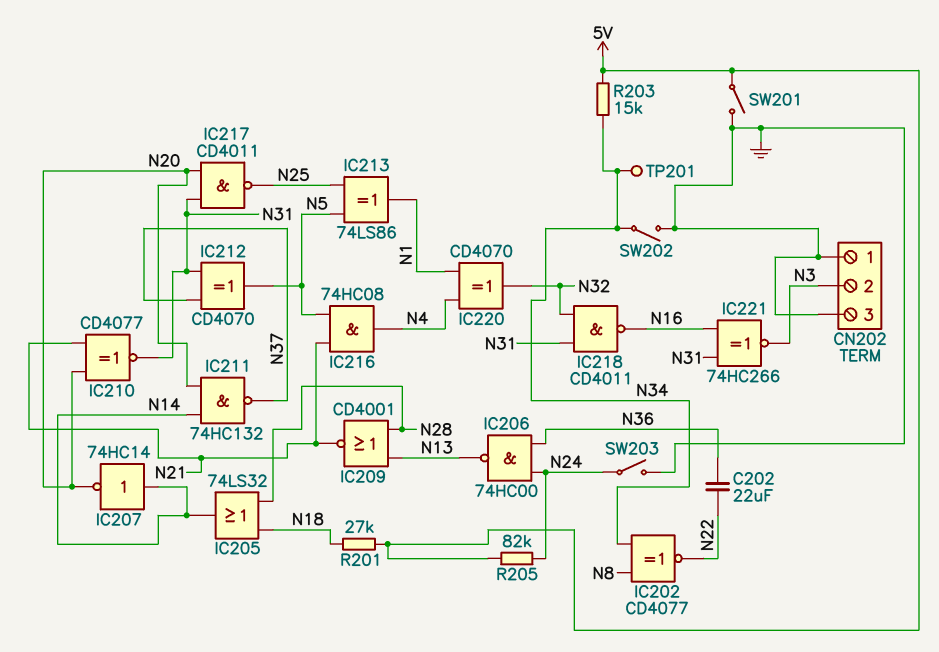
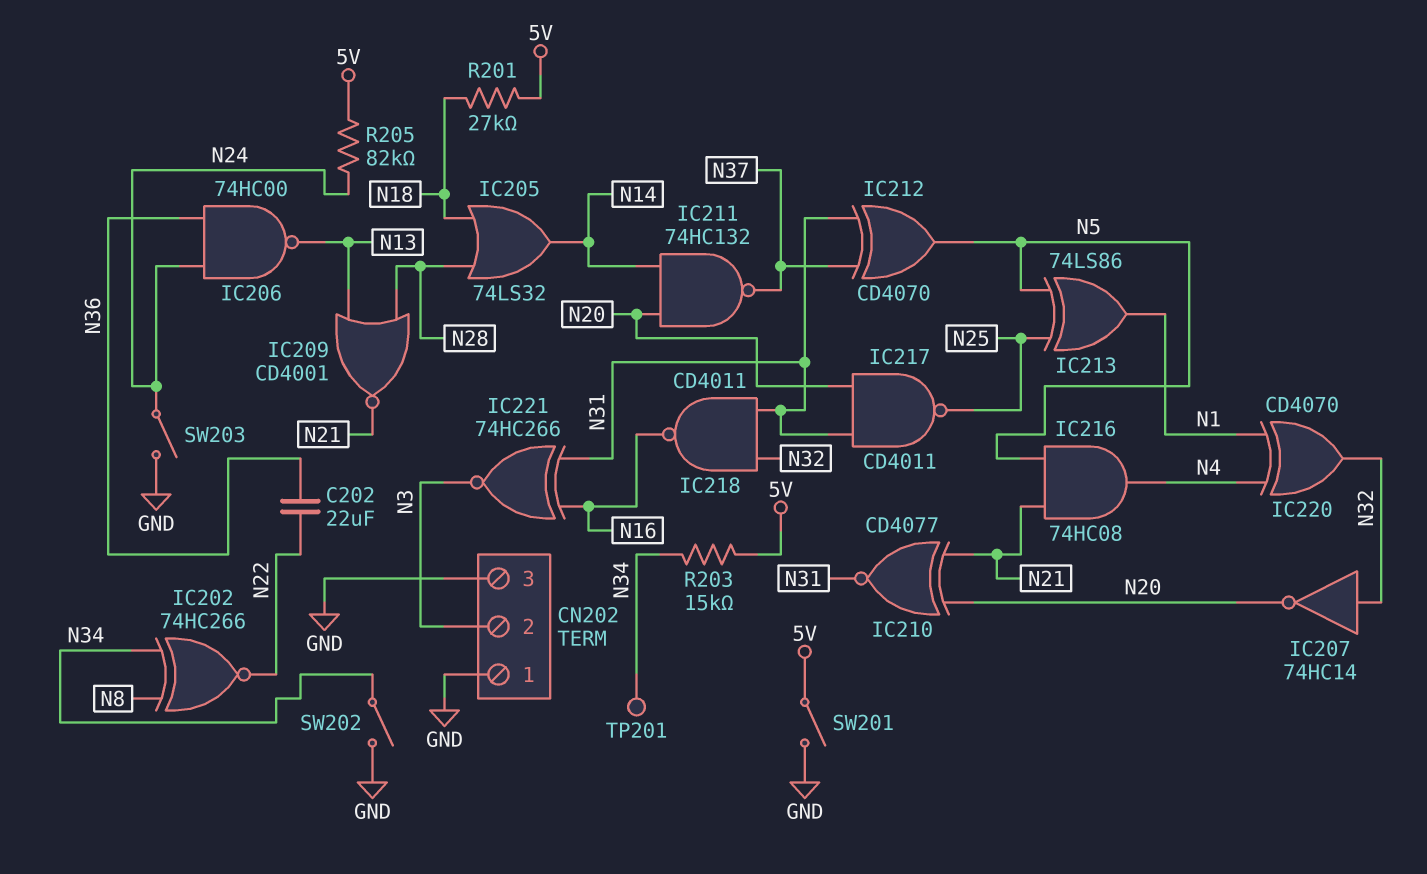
IC202: XNOR CD4077 (in N8, in N34, out N22) -> XNOR 74HC266 (in N8, in N34, out N22)
IC207: NOT 74HC14 (in N14, out N20) -> NOT 74HC14 (in N32, out N20)

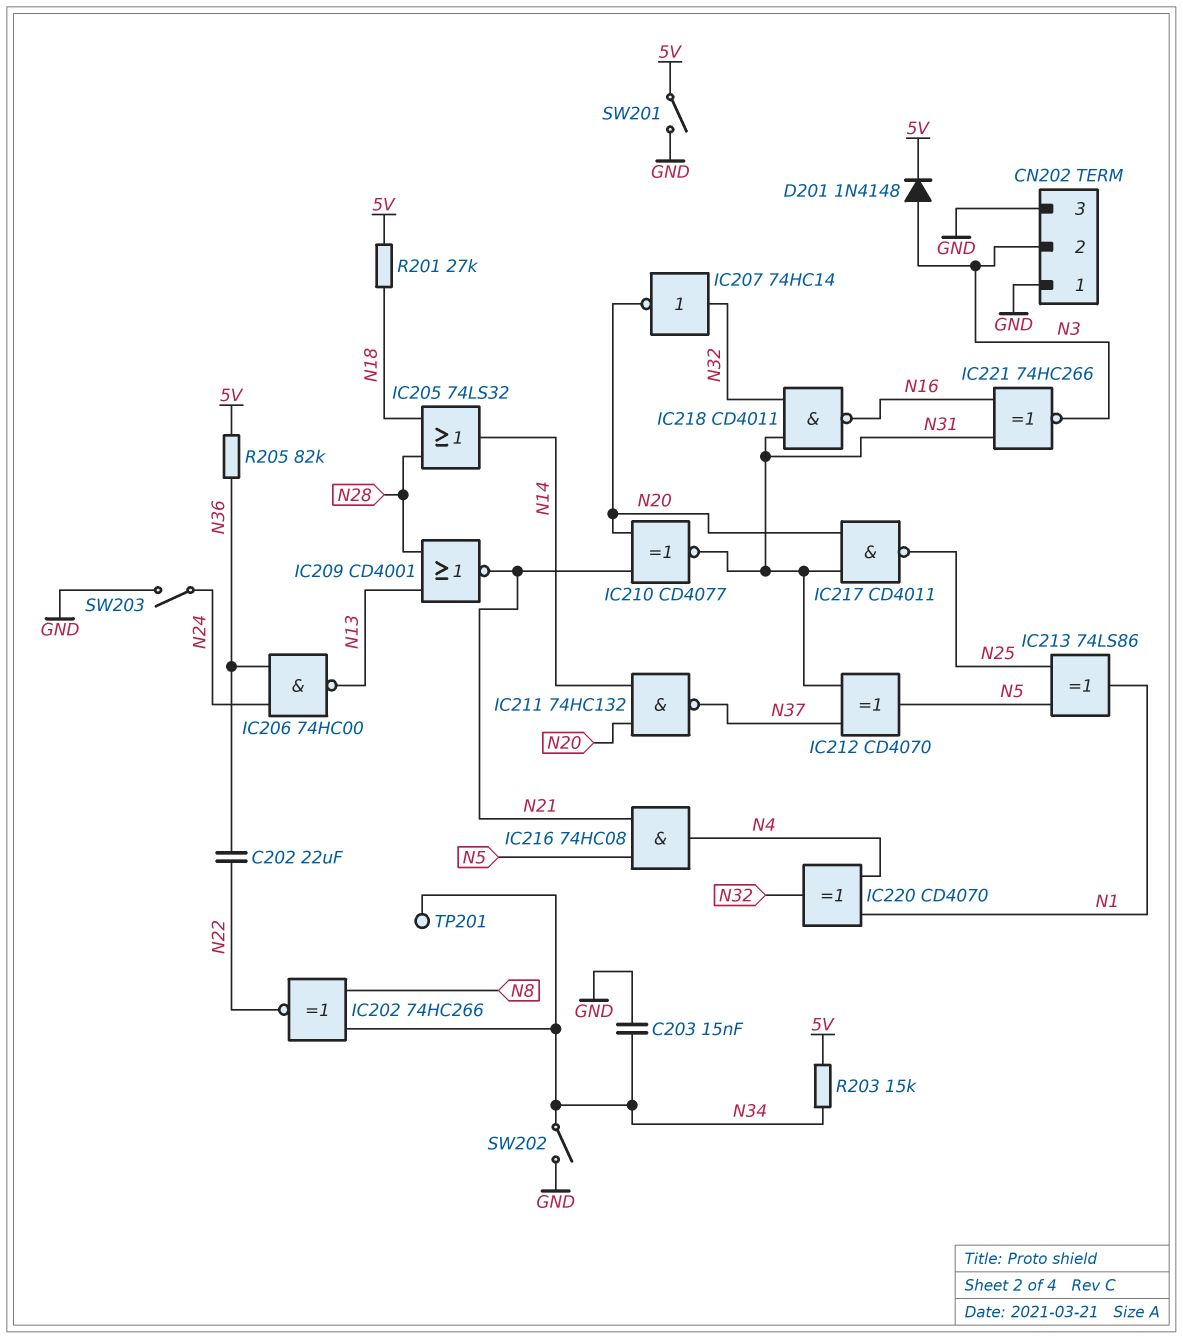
C203: none -> 15nF (GND, N34)
D201: none -> diode 1N4148 (A N3, K 5V)
R205: 82k (5V, N24) -> 82k (5V, N36)

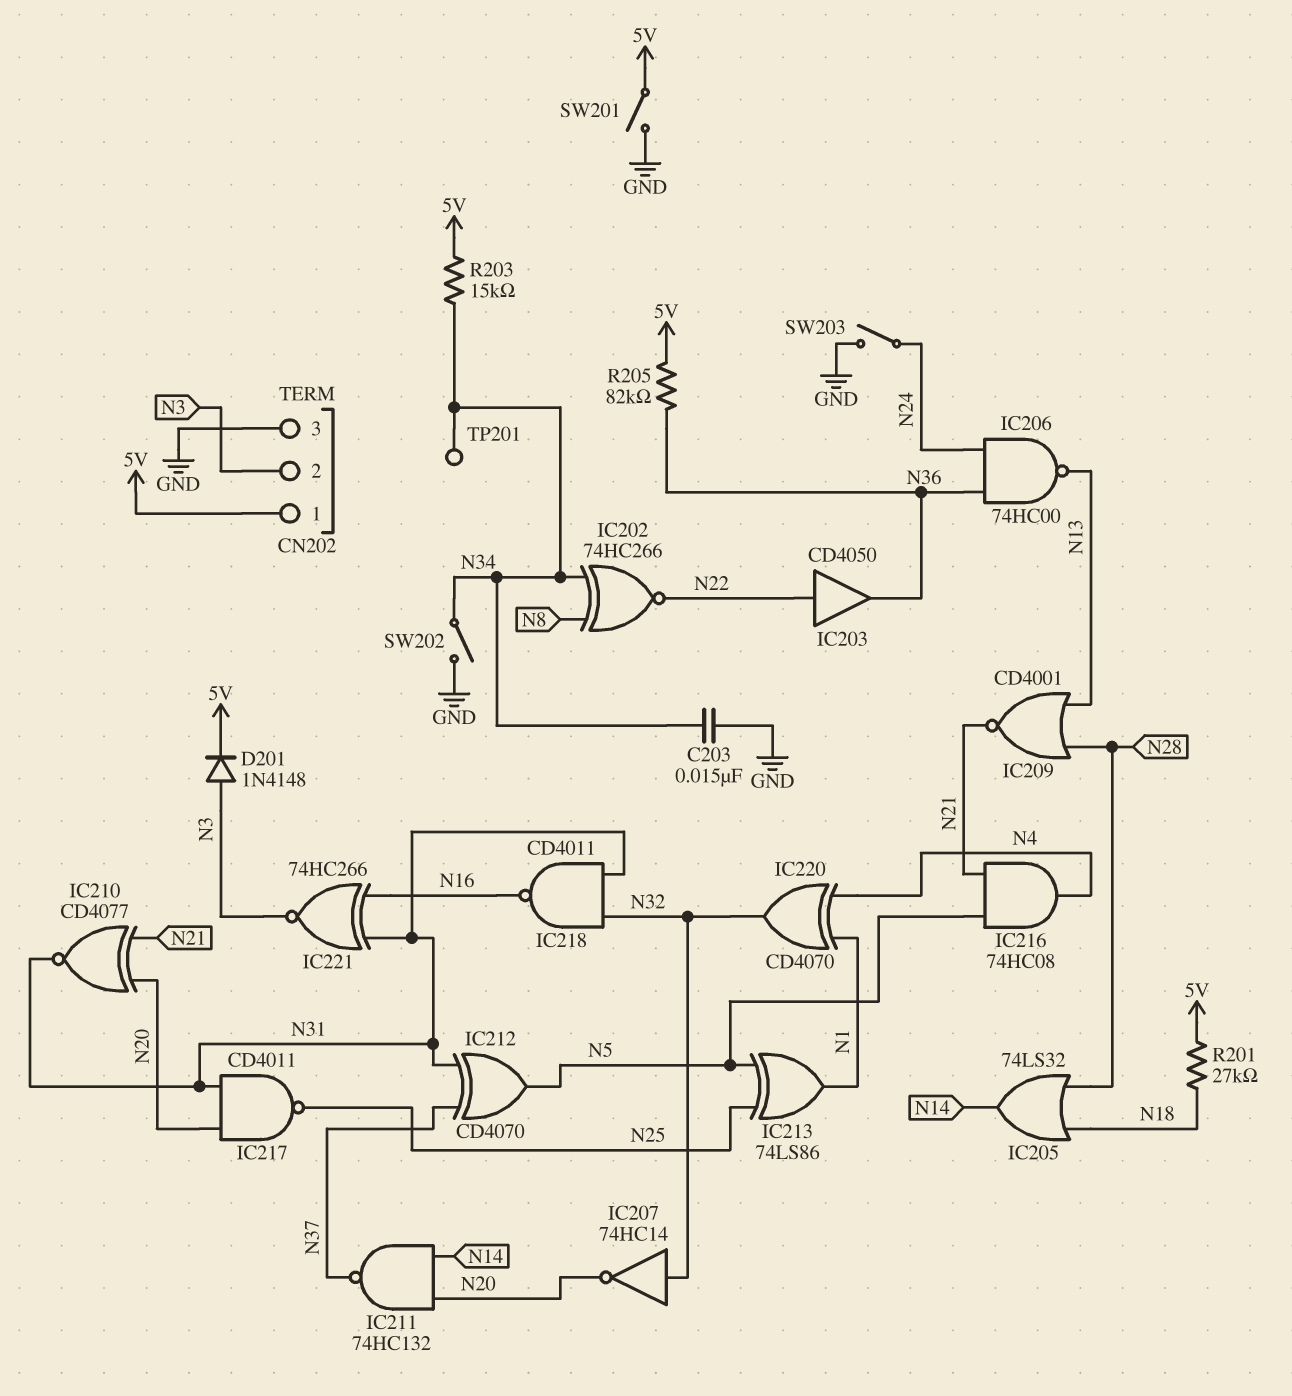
C202: 22uF (N22, N36) -> none
CN202 pin 1: GND -> 5V
IC203: none -> buffer CD4050 (in N22, out N36)

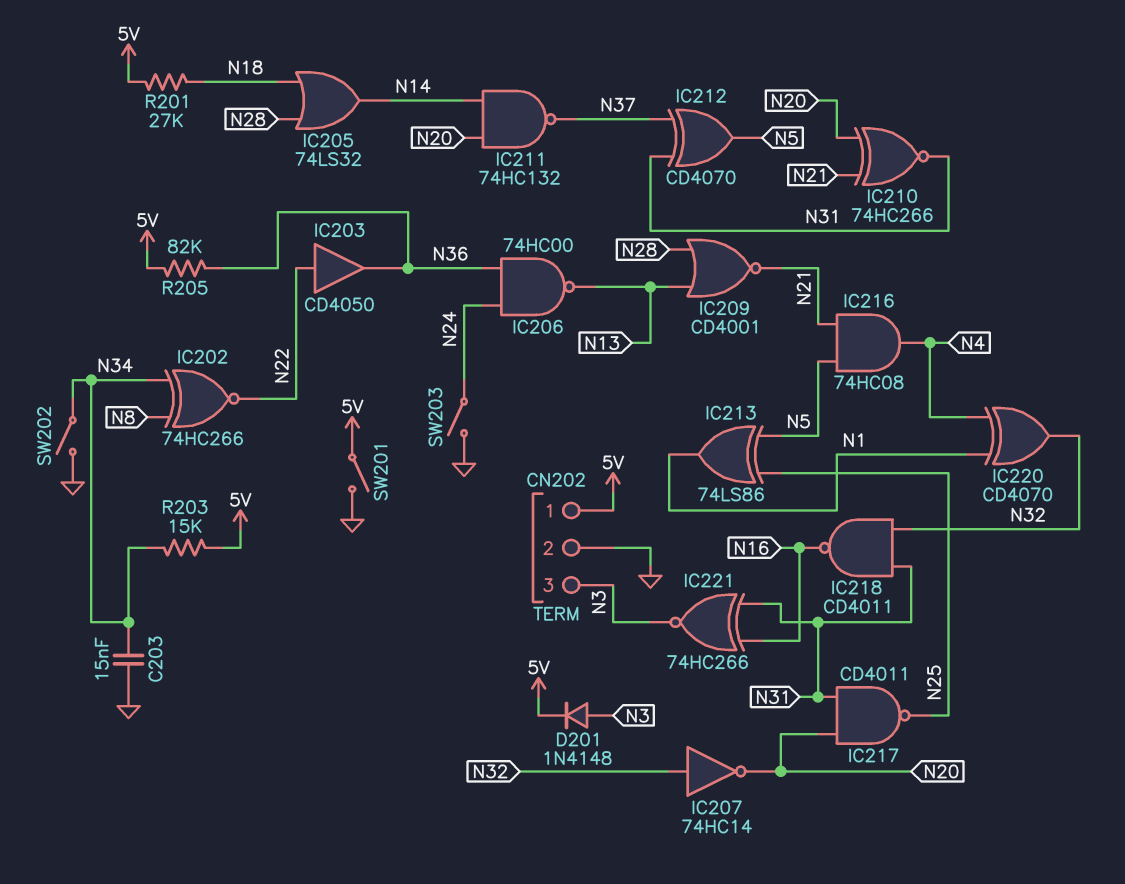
CN202 pin 2: N3 -> GND
CN202 pin 3: GND -> N3
IC210: XNOR CD4077 (in N20, in N21, out N31) -> XNOR 74HC266 (in N20, in N21, out N31)
TP201: test point (N34) -> none

